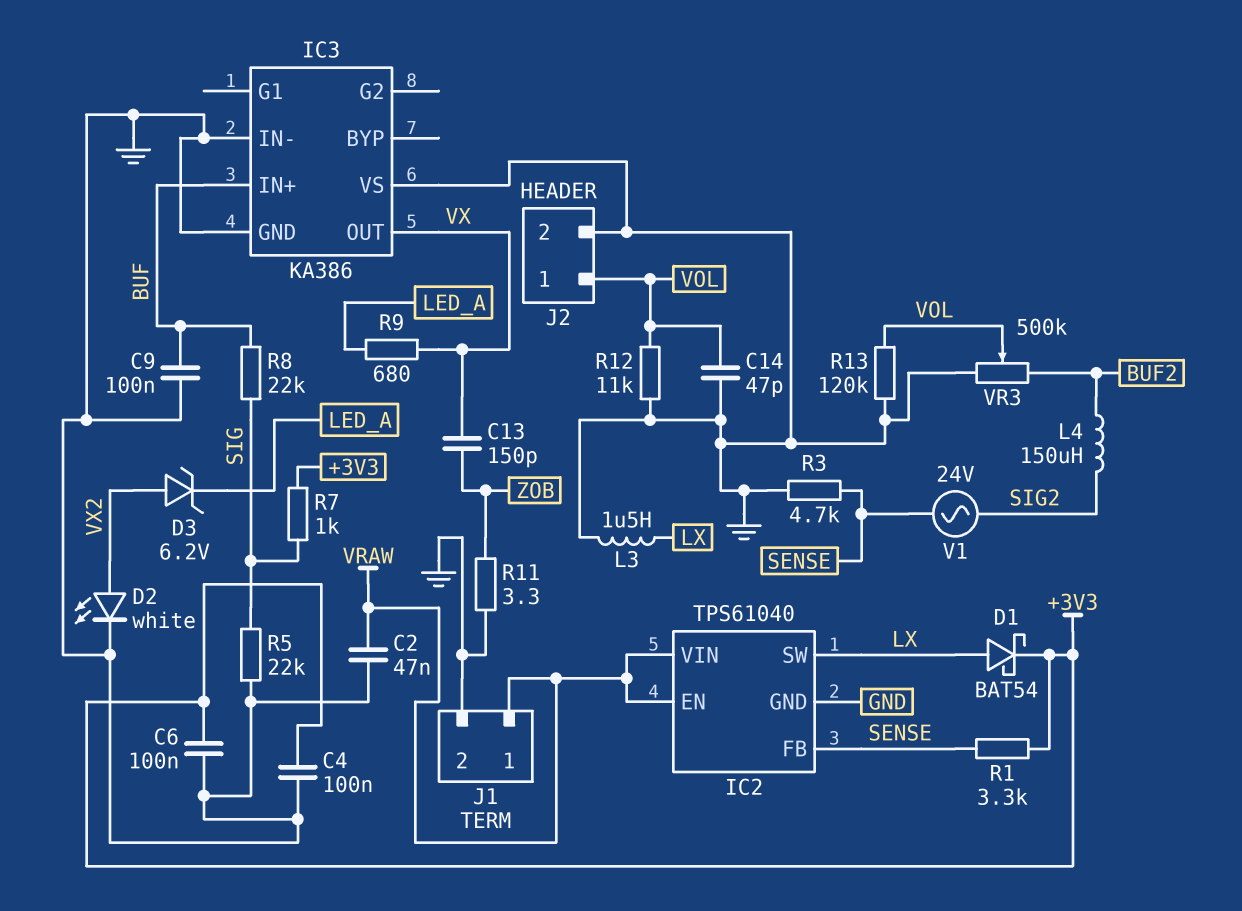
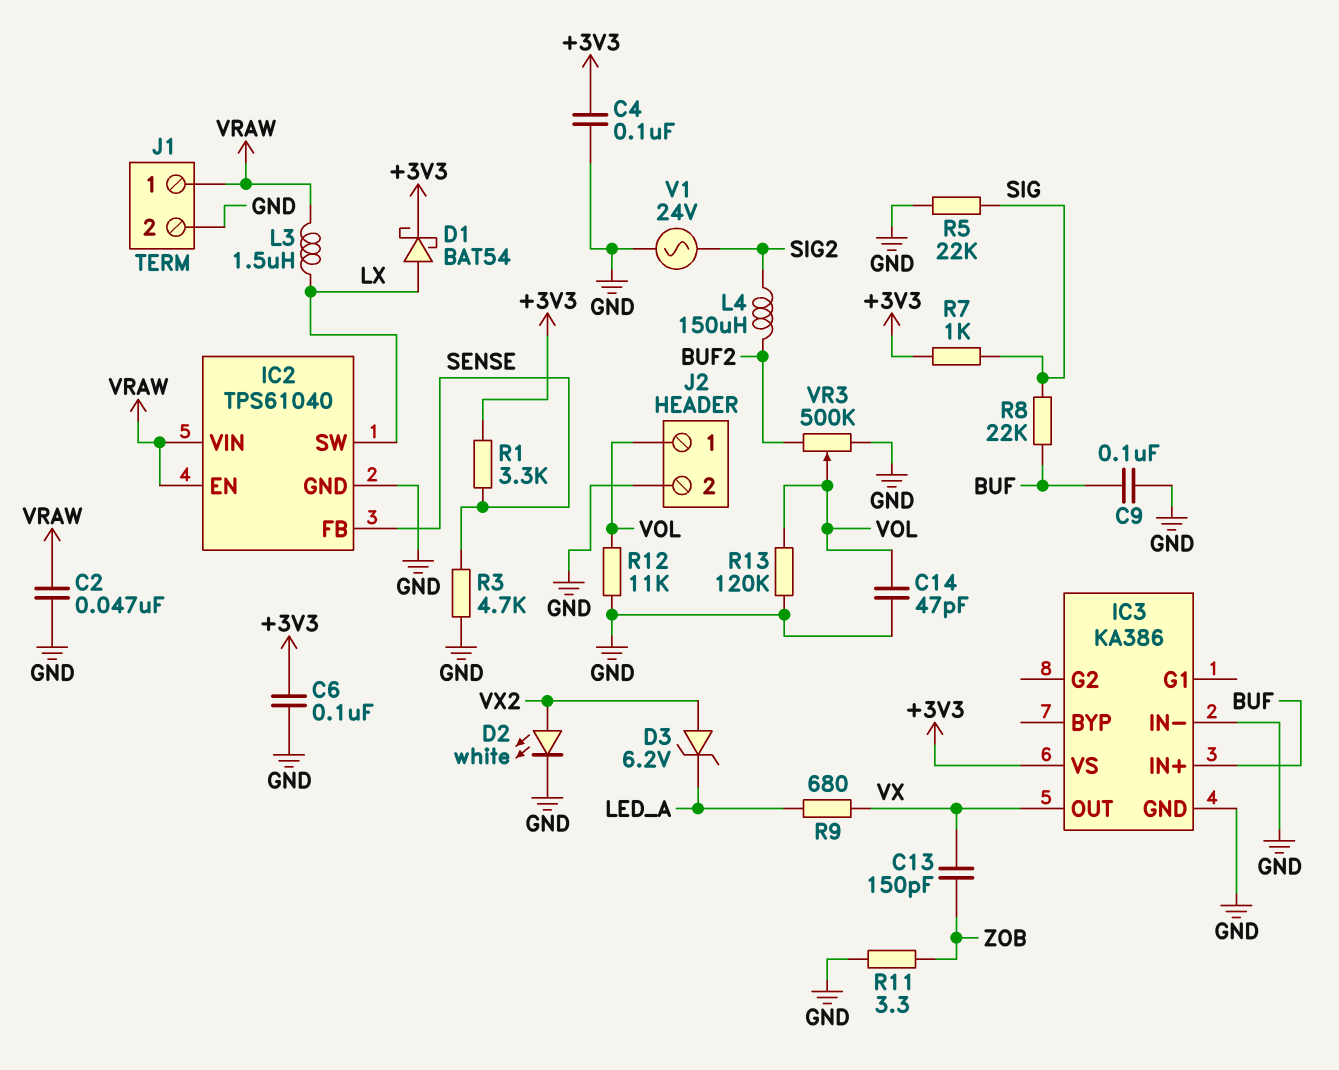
IC3 pin VS: GND -> +3V3
L3: 1.5uH (GND, LX) -> 1.5uH (LX, VRAW)
V1: AC 24V (SENSE, SIG2) -> AC 24V (GND, SIG2)

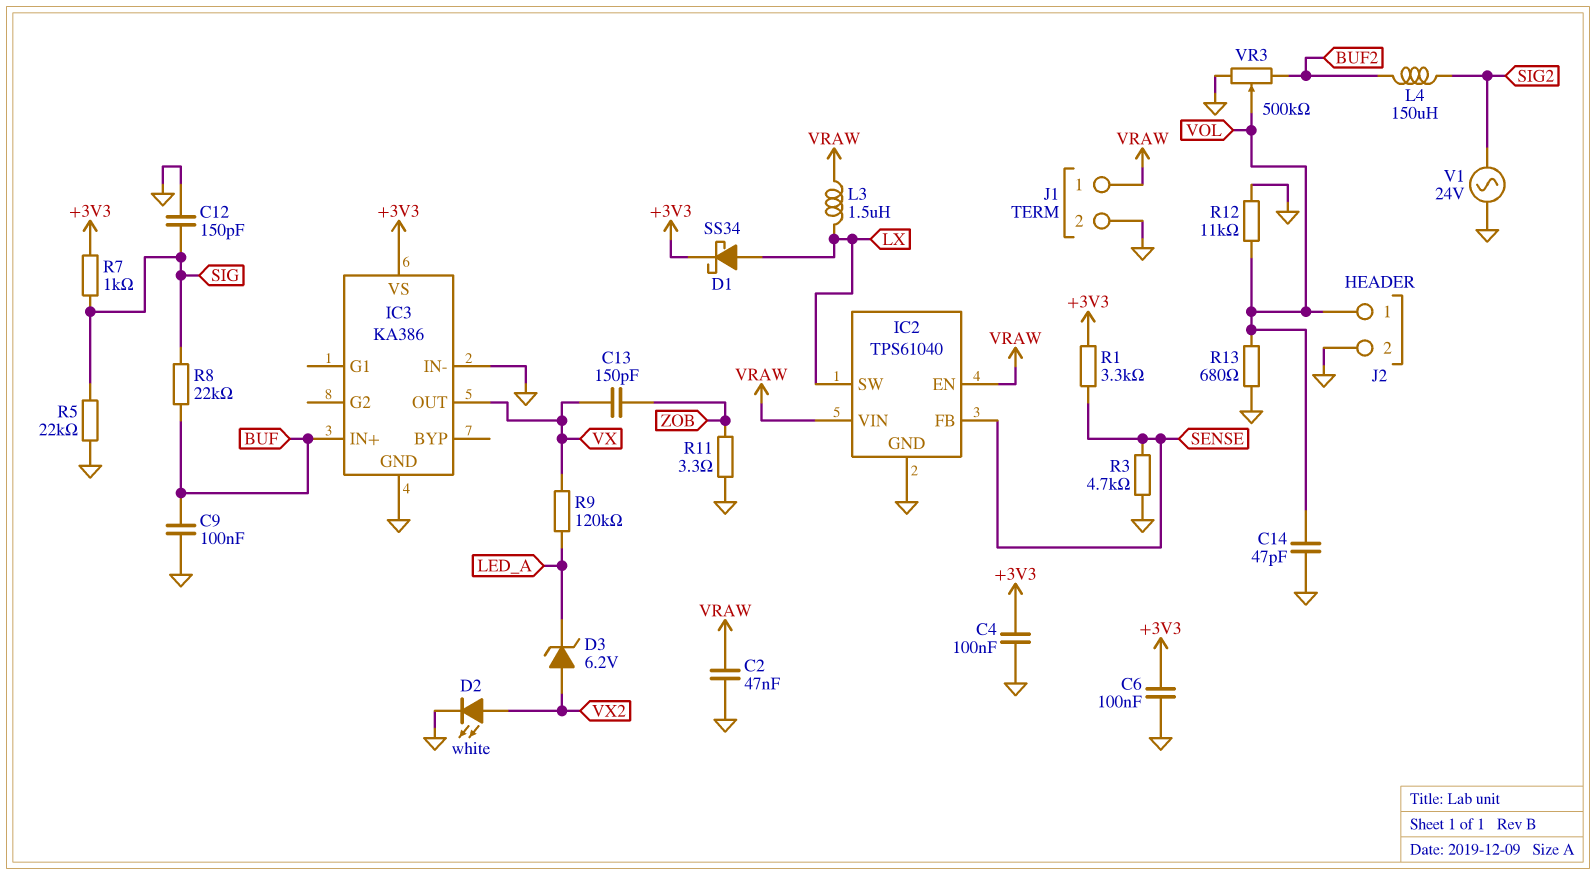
C12: none -> 150pF (GND, SIG)
D1: schottky BAT54 (A LX, K +3V3) -> schottky SS34 (A LX, K +3V3)
R9: 680 (LED_A, VX) -> 120k (LED_A, VX)
R13: 120k (GND, VOL) -> 680 (GND, VOL)

